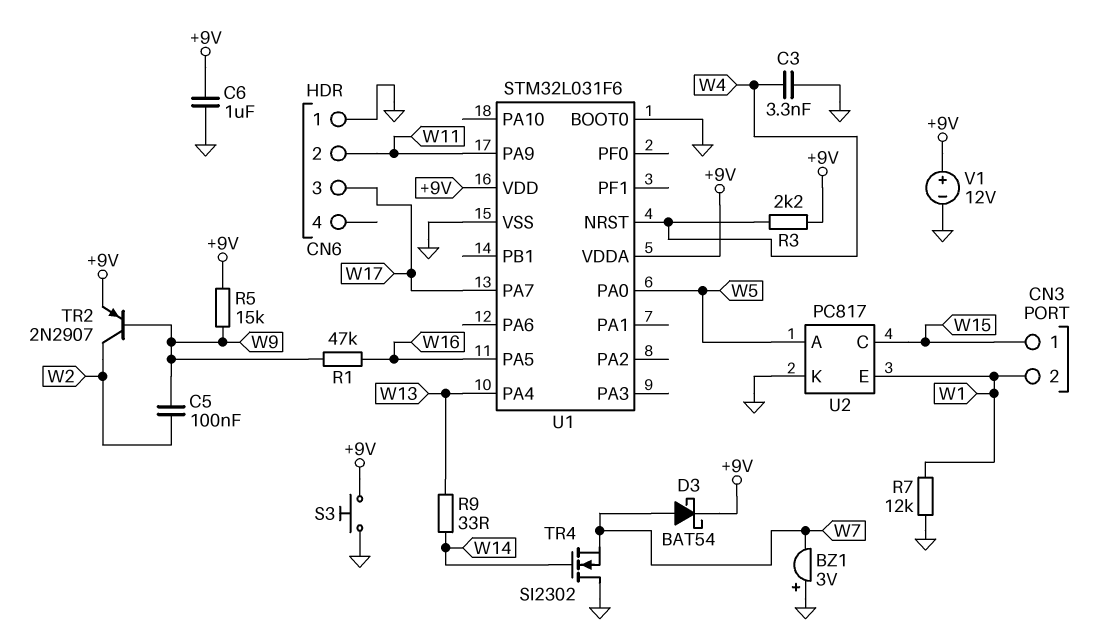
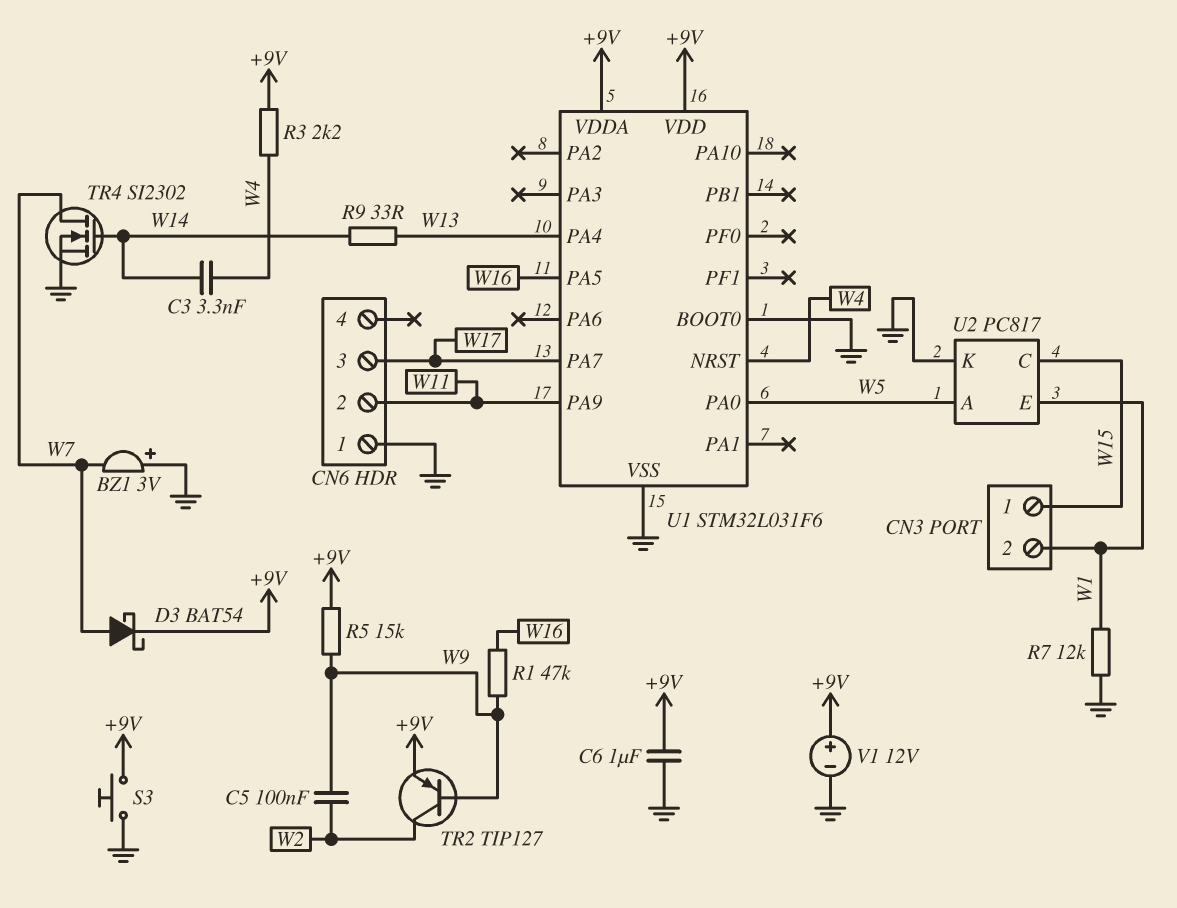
C3: 3.3nF (GND, W4) -> 3.3nF (W4, W14)
TR2: PNP 2N2907 (B W9, C W2, E +9V) -> PNP TIP127 (B W9, C W2, E +9V)
TR4: NMOS SI2302 (G W14, D GND, S W7) -> NMOS SI2302 (G W14, D W7, S GND)

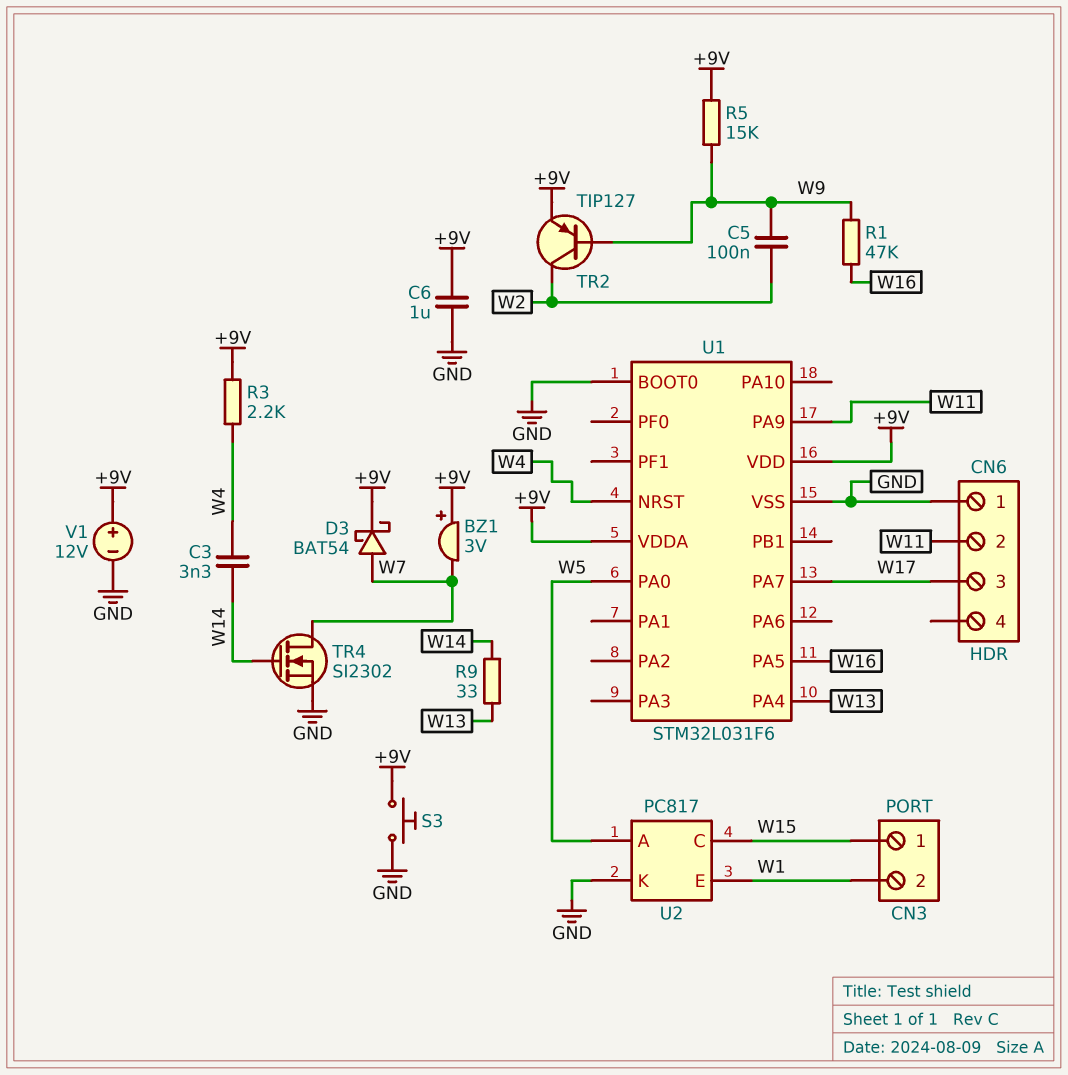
BZ1: buzzer 3V (plus GND, minus W7) -> buzzer 3V (plus +9V, minus W7)
R7: 12k (GND, W1) -> none

